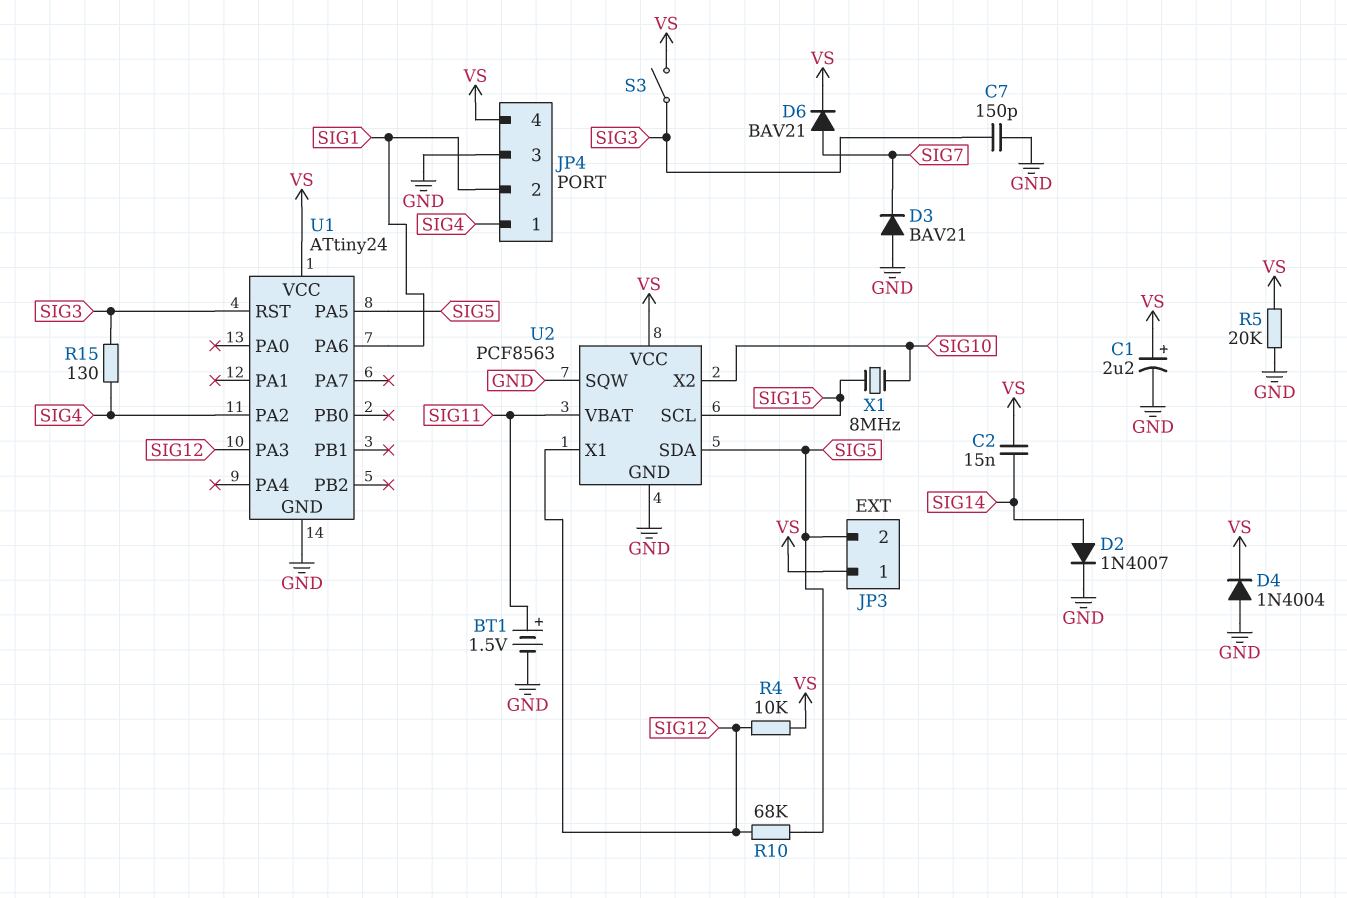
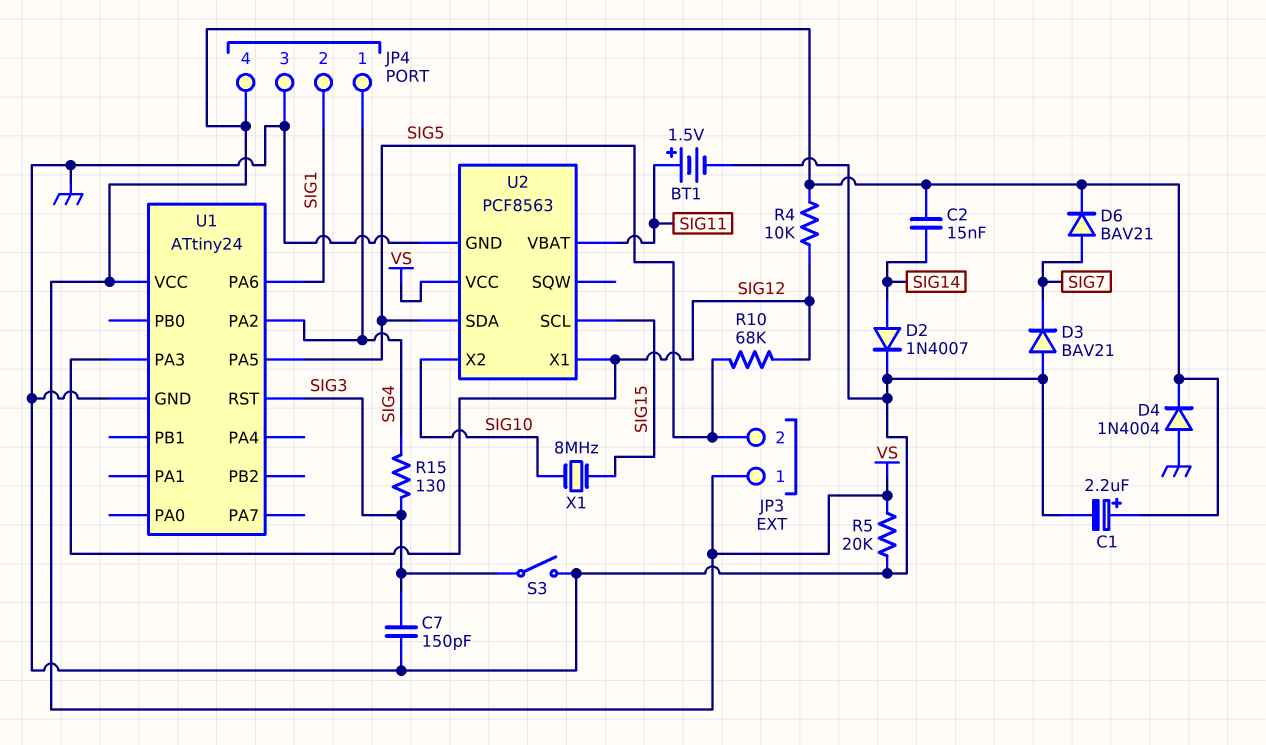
S3: switch (SIG3, VS) -> switch (GND, SIG3)
U2 pin SQW: GND -> none

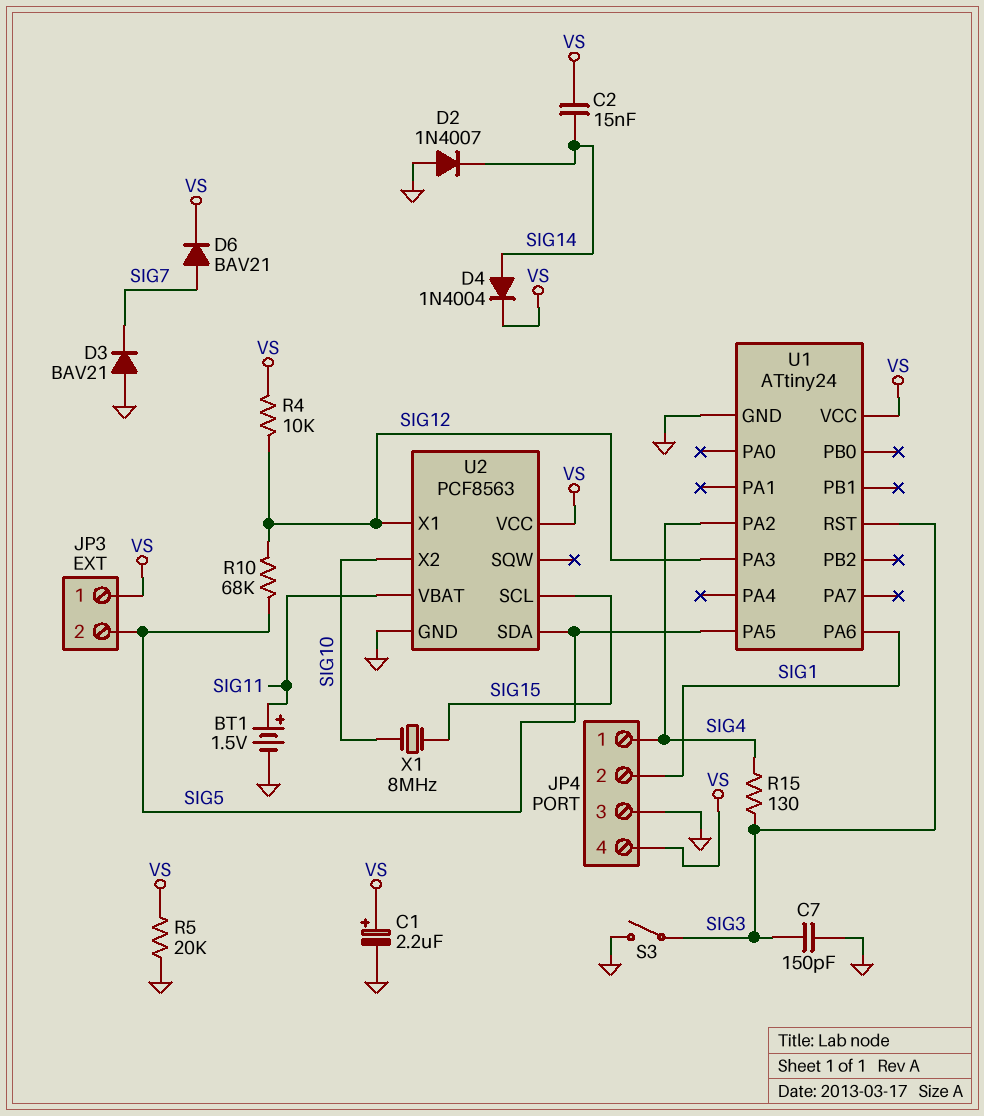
D2: diode 1N4007 (A SIG14, K GND) -> diode 1N4007 (A GND, K SIG14)
D4: diode 1N4004 (A GND, K VS) -> diode 1N4004 (A SIG14, K VS)

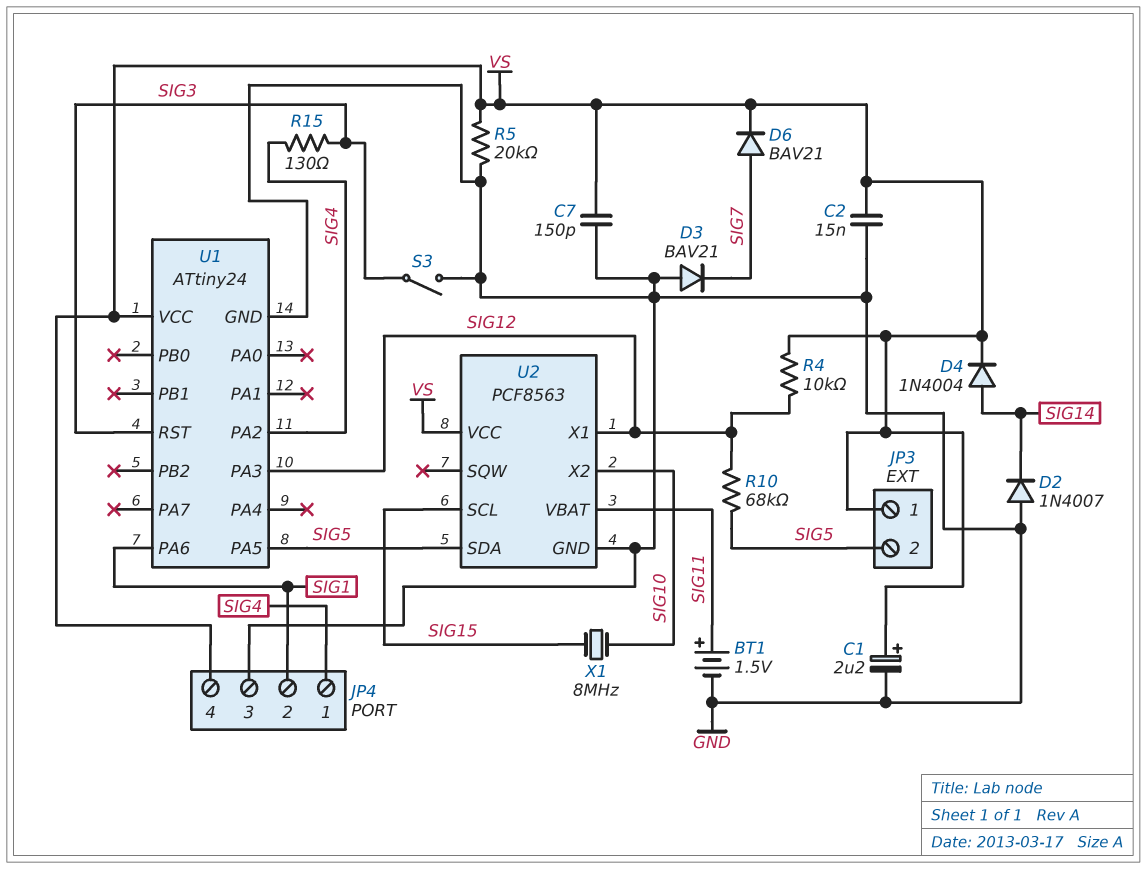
C2: 15nF (SIG14, VS) -> 15nF (GND, VS)
C7: 150pF (GND, SIG3) -> 150pF (GND, VS)

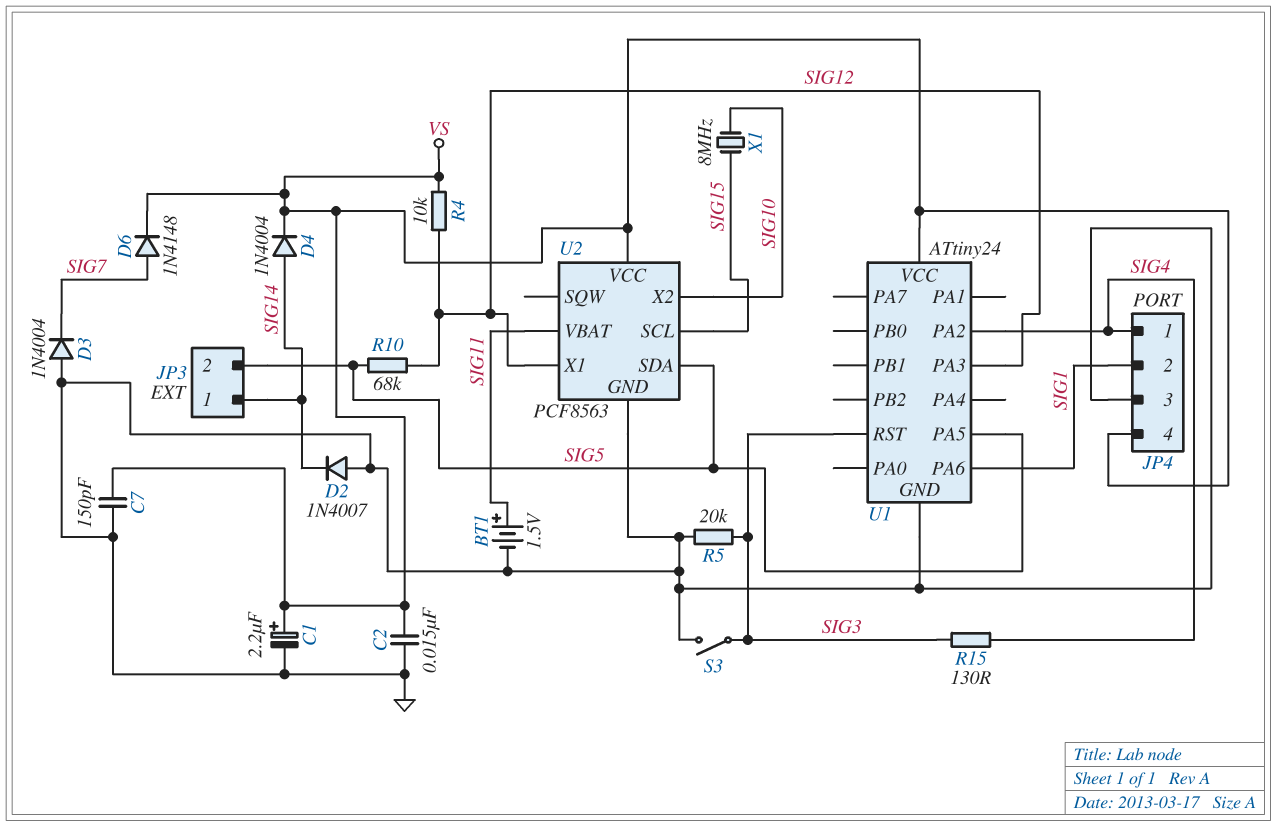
D3: diode BAV21 (A GND, K SIG7) -> diode 1N4004 (A GND, K SIG7)
D6: diode BAV21 (A SIG7, K VS) -> diode 1N4148 (A SIG7, K VS)
JP3 pin 1: VS -> SIG14
R5: 20k (GND, VS) -> 20k (GND, SIG3)

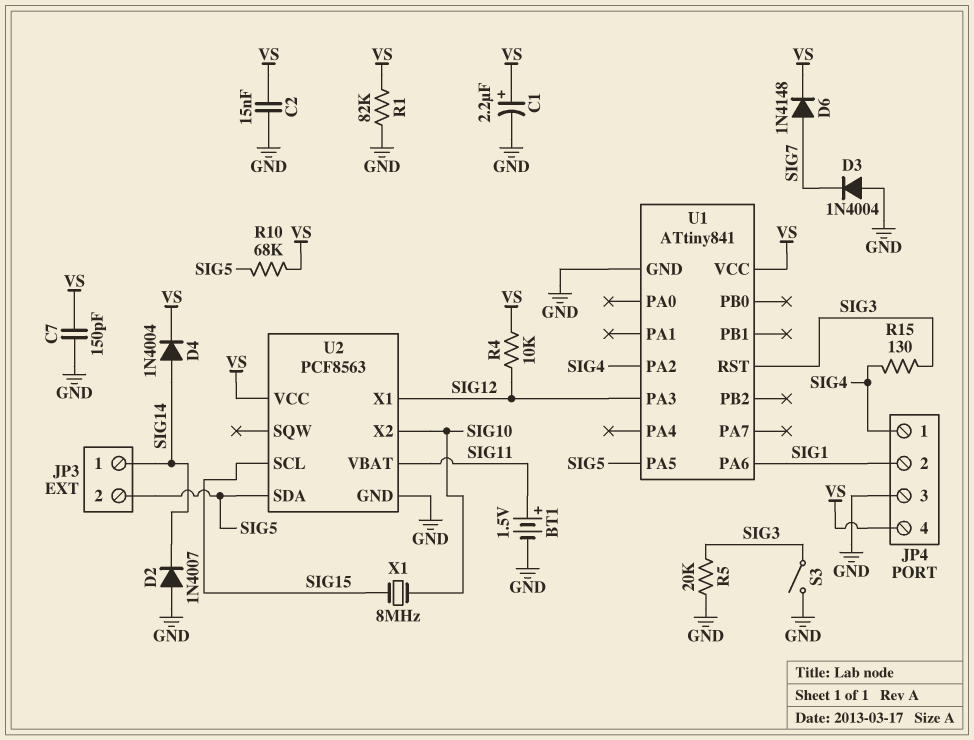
R1: none -> 82k (GND, VS)
R10: 68k (SIG5, SIG12) -> 68k (SIG5, VS)
U1: ATtiny24 -> ATtiny841

